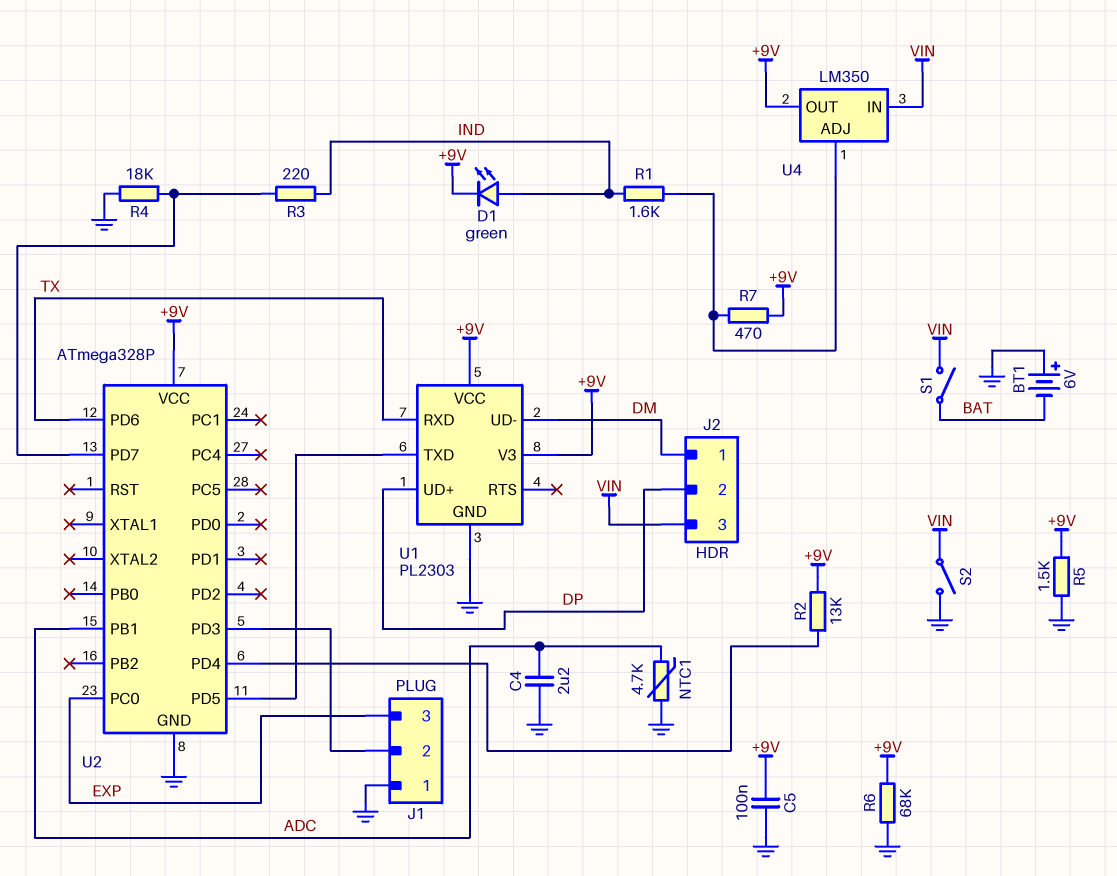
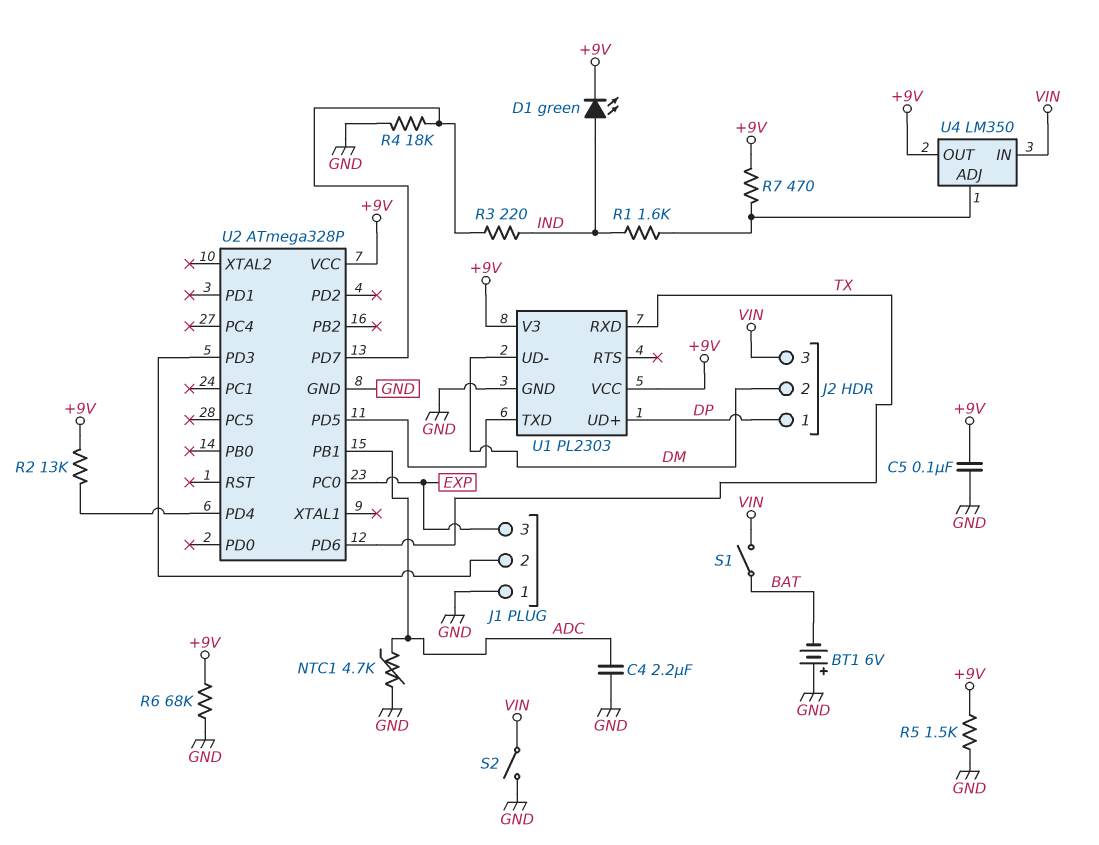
J2 pin 1: DM -> DP
J2 pin 2: DP -> DM

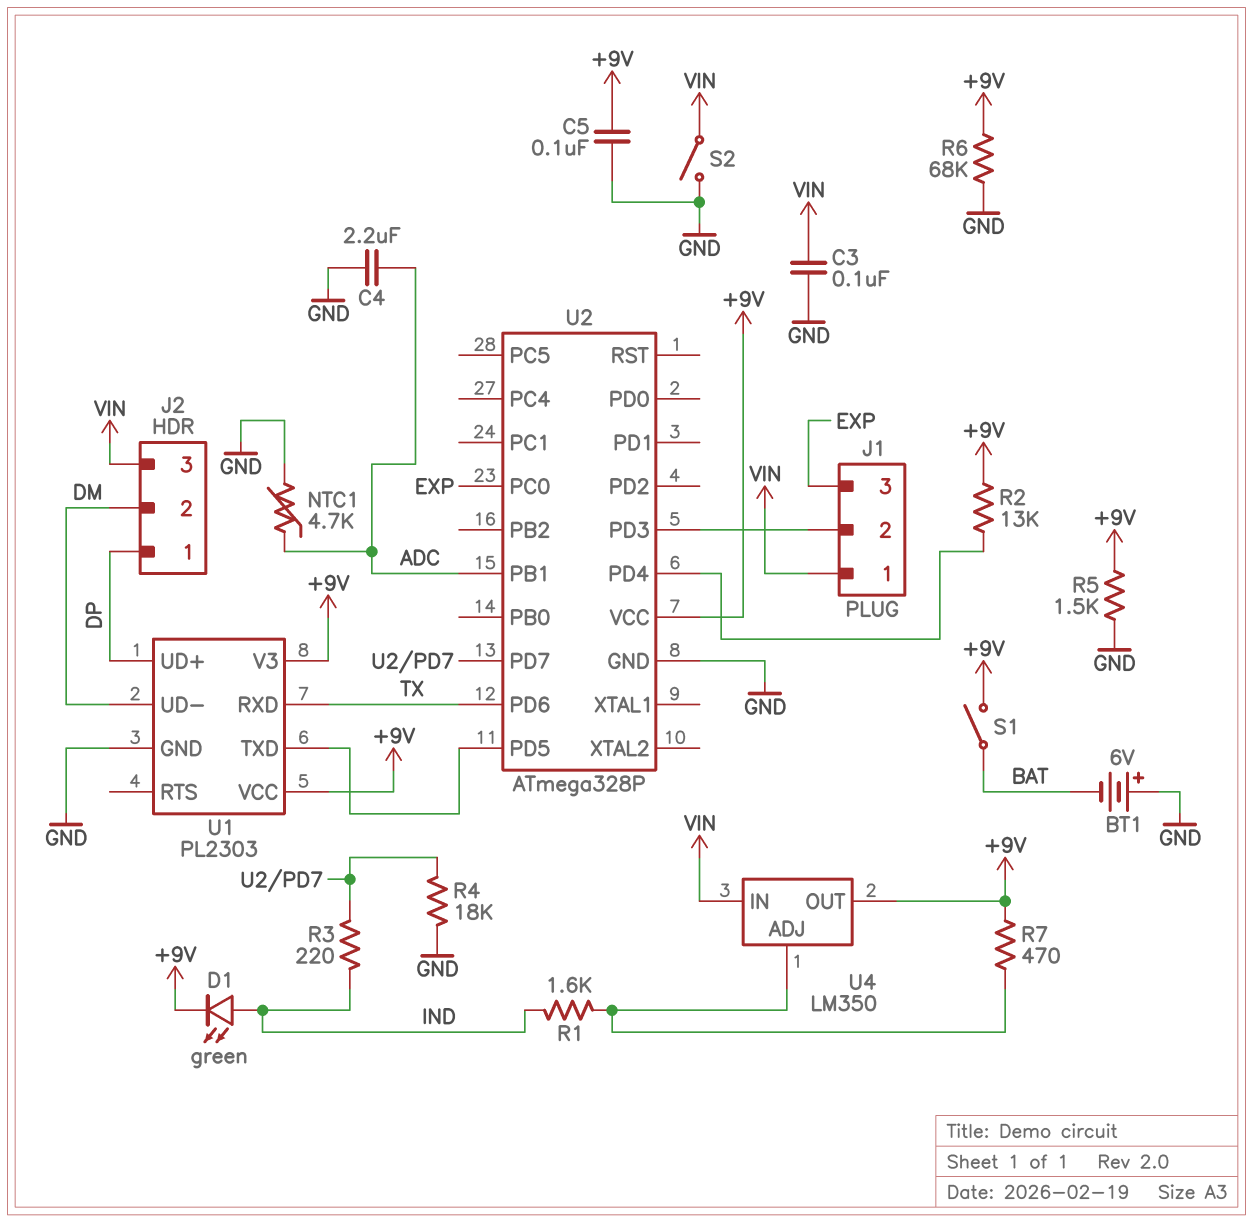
C3: none -> 100nF (GND, VIN)
J1 pin 1: GND -> VIN
S1: switch (BAT, VIN) -> switch (+9V, BAT)

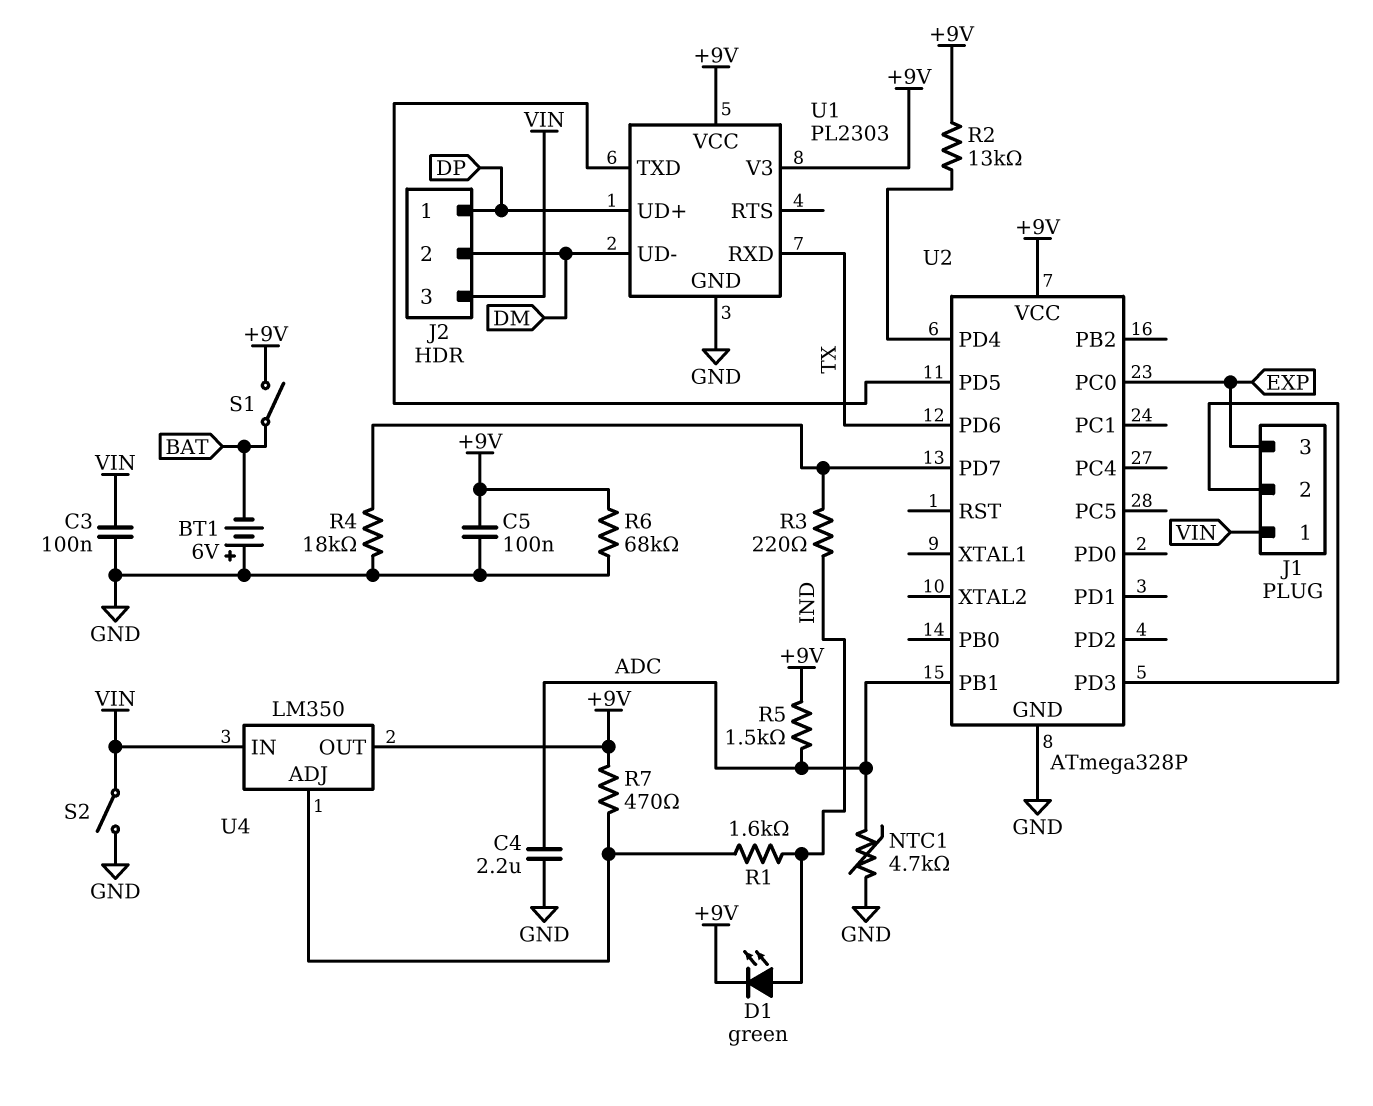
R5: 1.5k (+9V, GND) -> 1.5k (+9V, ADC)

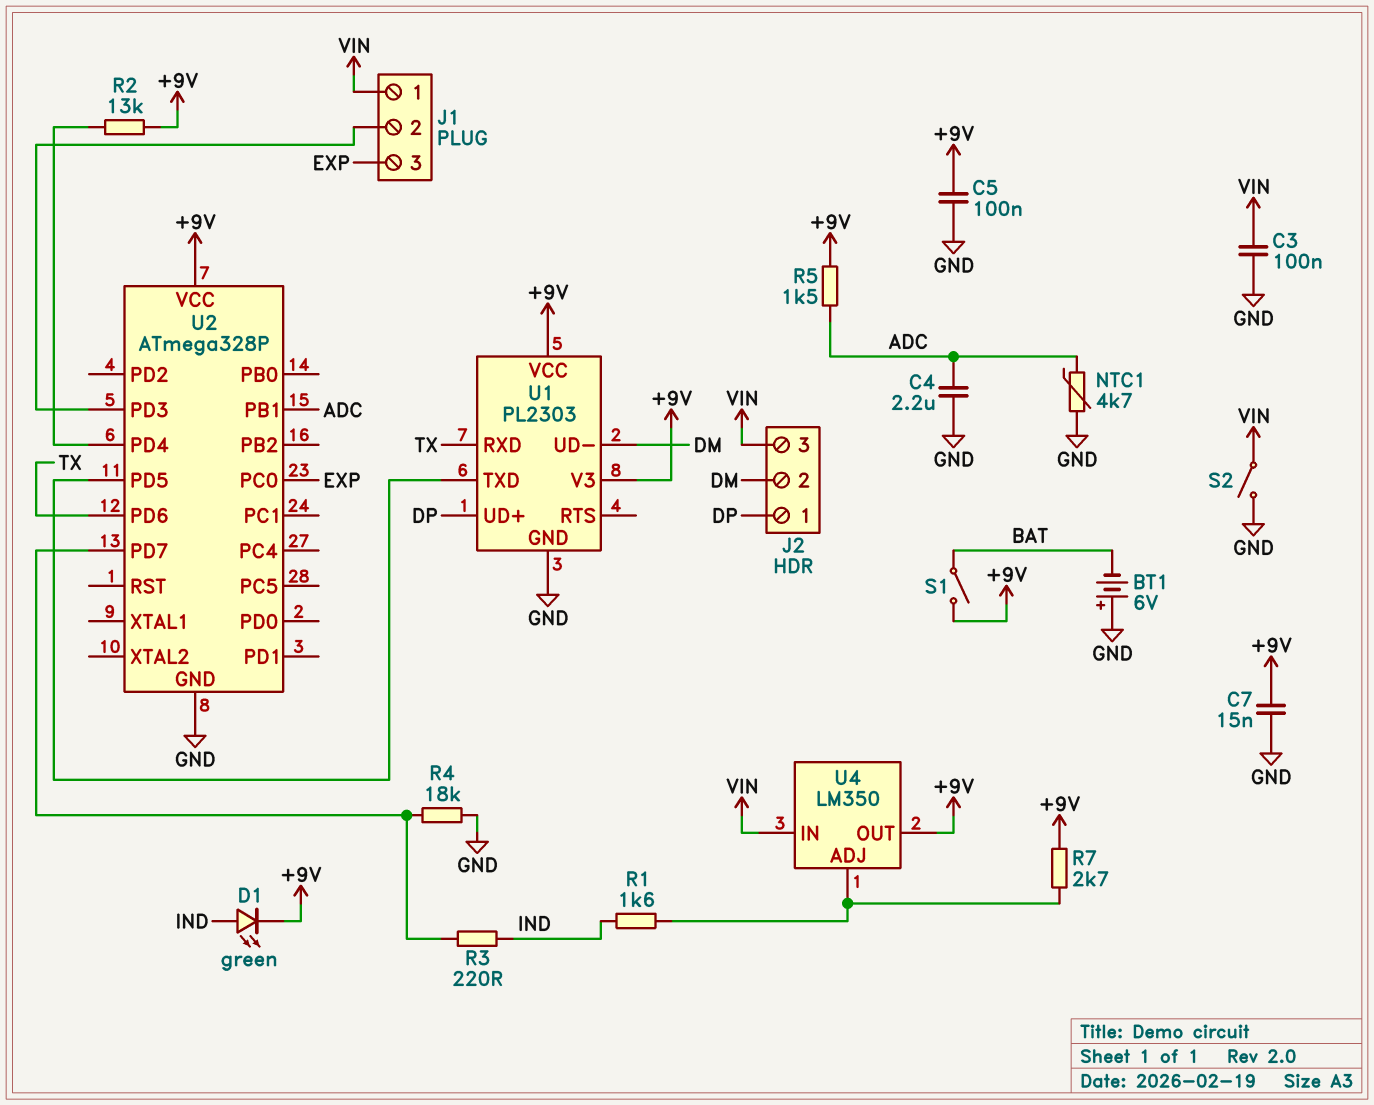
C7: none -> 15nF (+9V, GND)
R6: 68k (+9V, GND) -> none
R7: 470 (+9V, U4/ADJ) -> 2.7k (+9V, U4/ADJ)

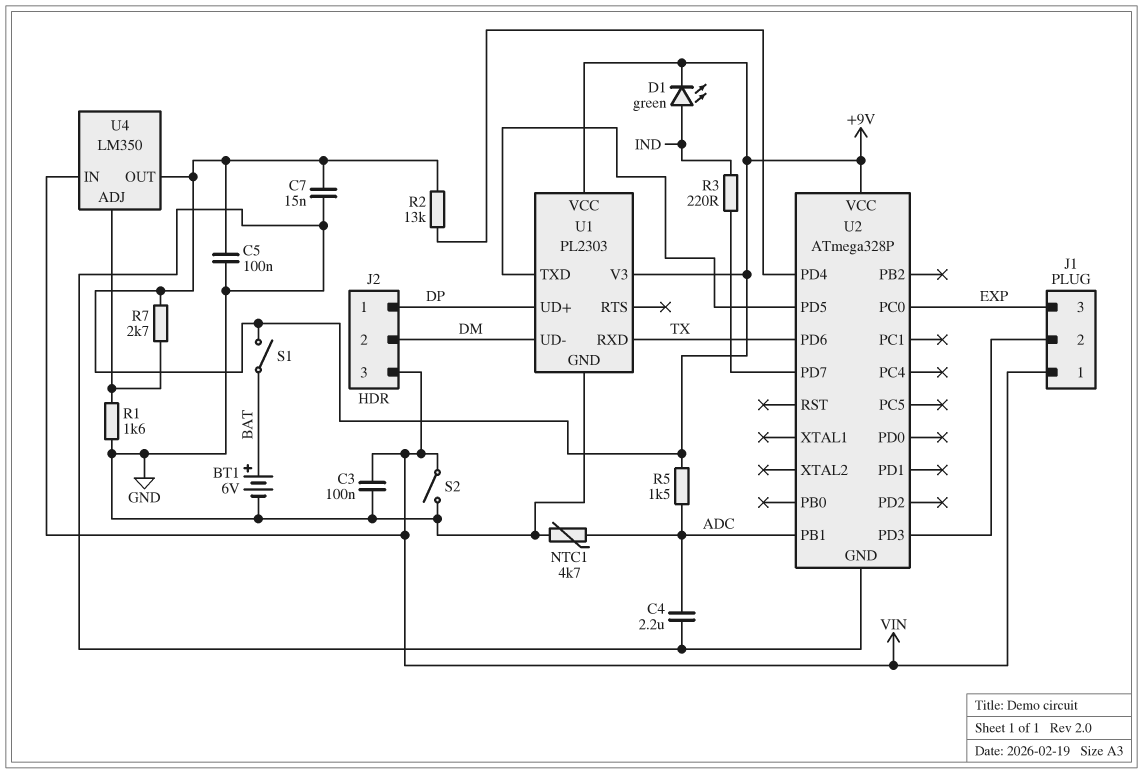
BT1: 6V (plus GND, minus BAT) -> 6V (plus BAT, minus GND)
R1: 1.6k (IND, U4/ADJ) -> 1.6k (GND, U4/ADJ)
R4: 18k (GND, U2/PD7) -> none

